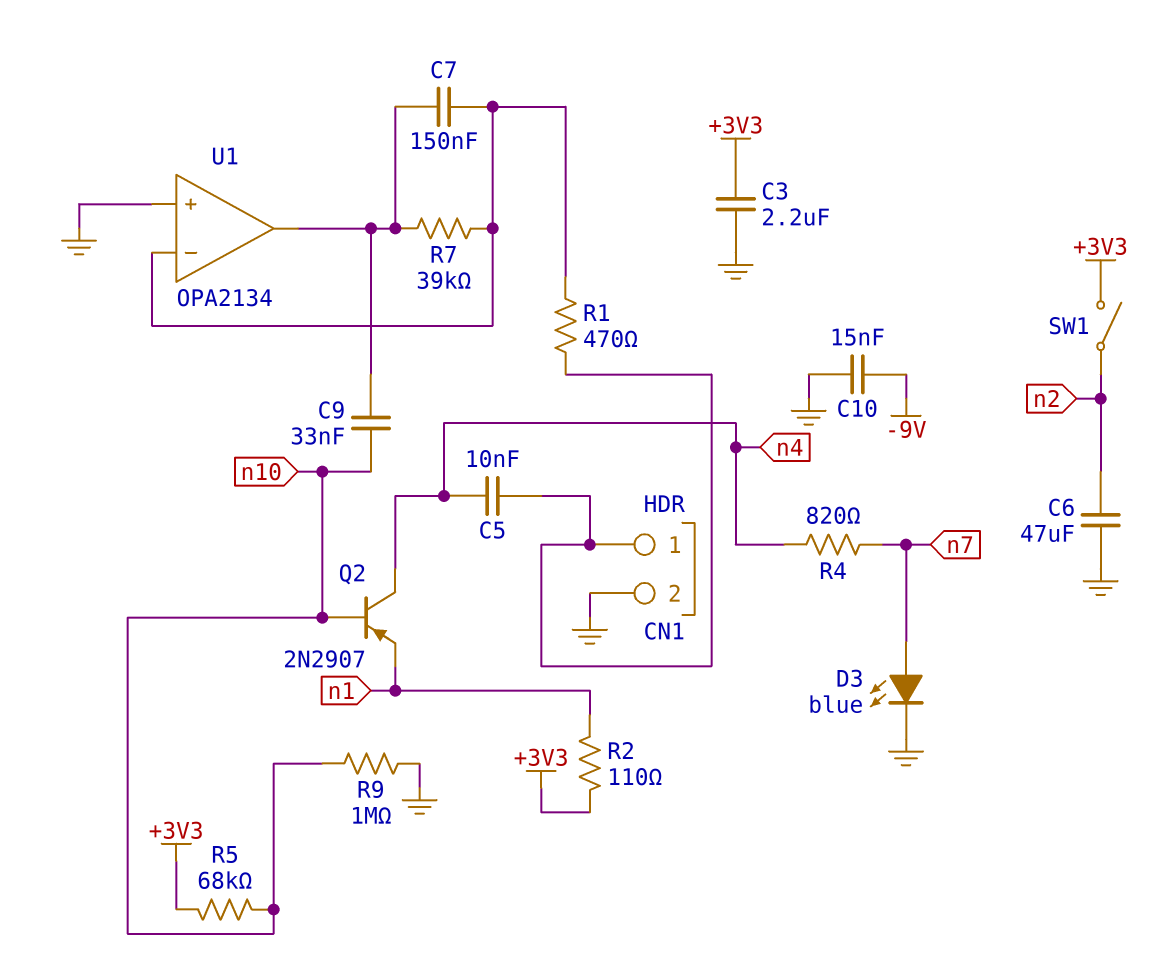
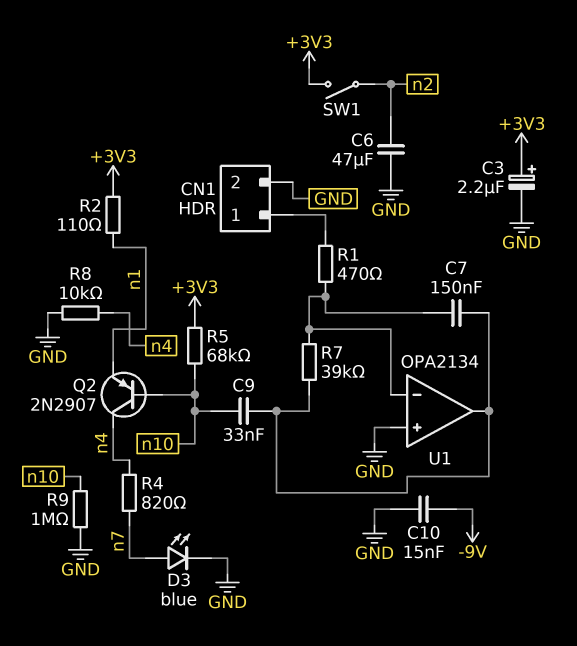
C3: 2.2uF (+3V3, GND) -> 2.2uF (plus +3V3, minus GND)
C5: 10nF (CN1/1, n4) -> none
R8: none -> 10k (GND, n4)

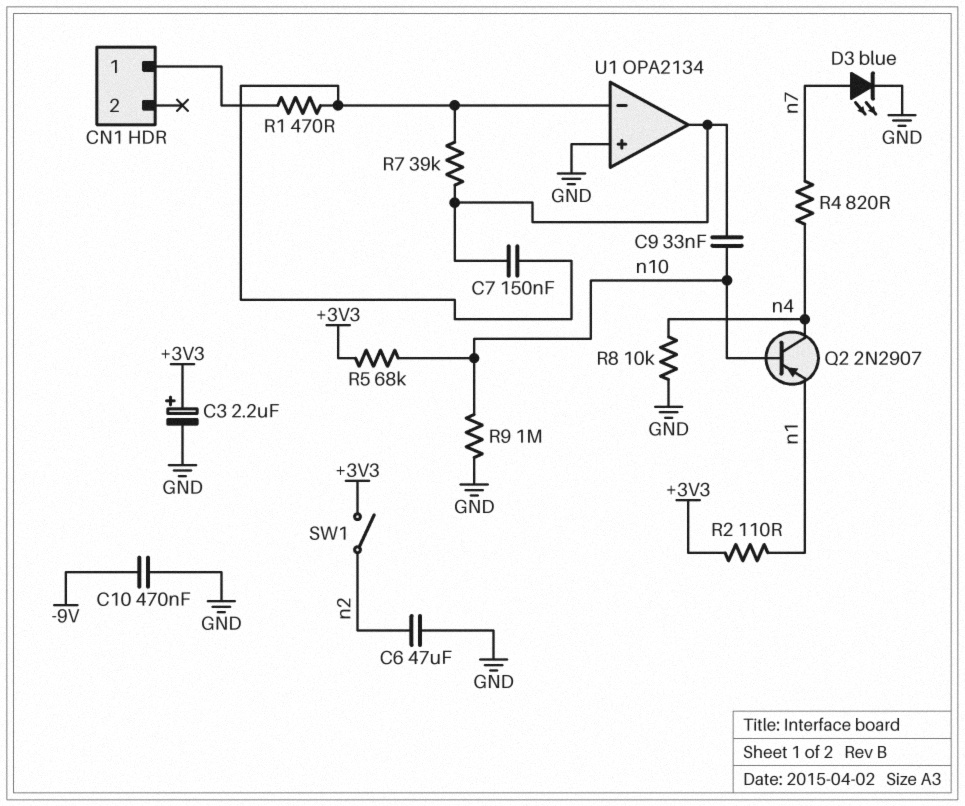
C10: 15nF (-9V, GND) -> 470nF (-9V, GND)
CN1 pin 2: GND -> none

